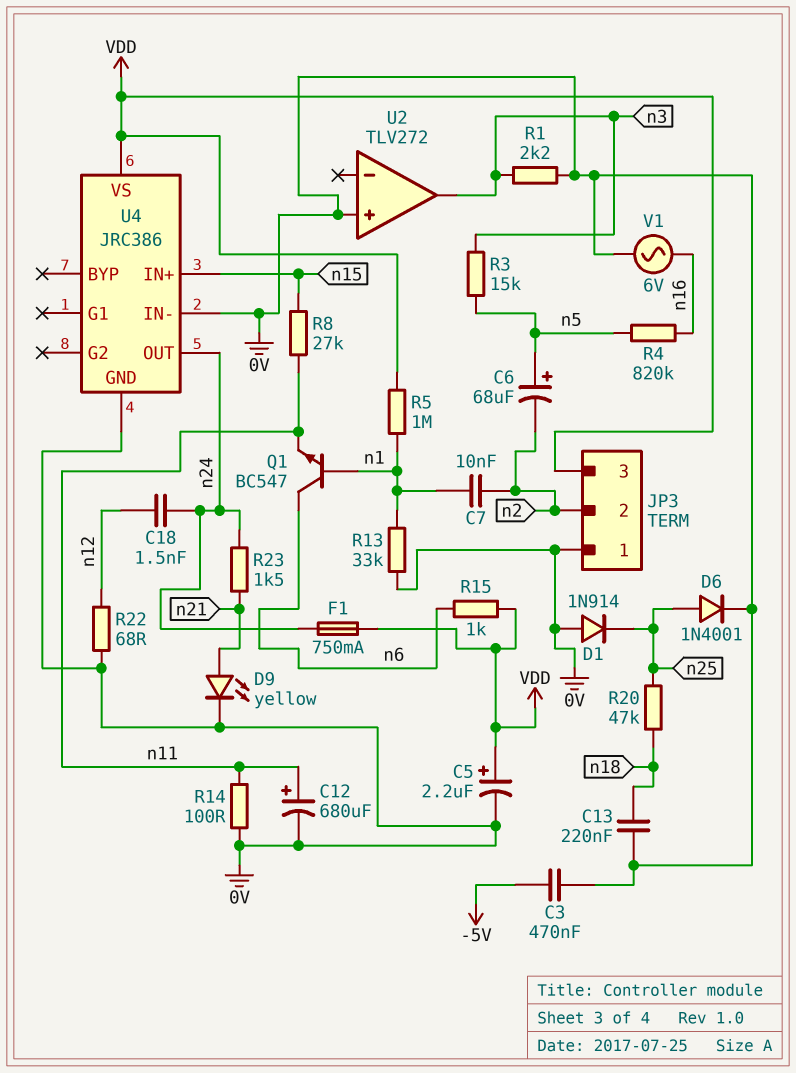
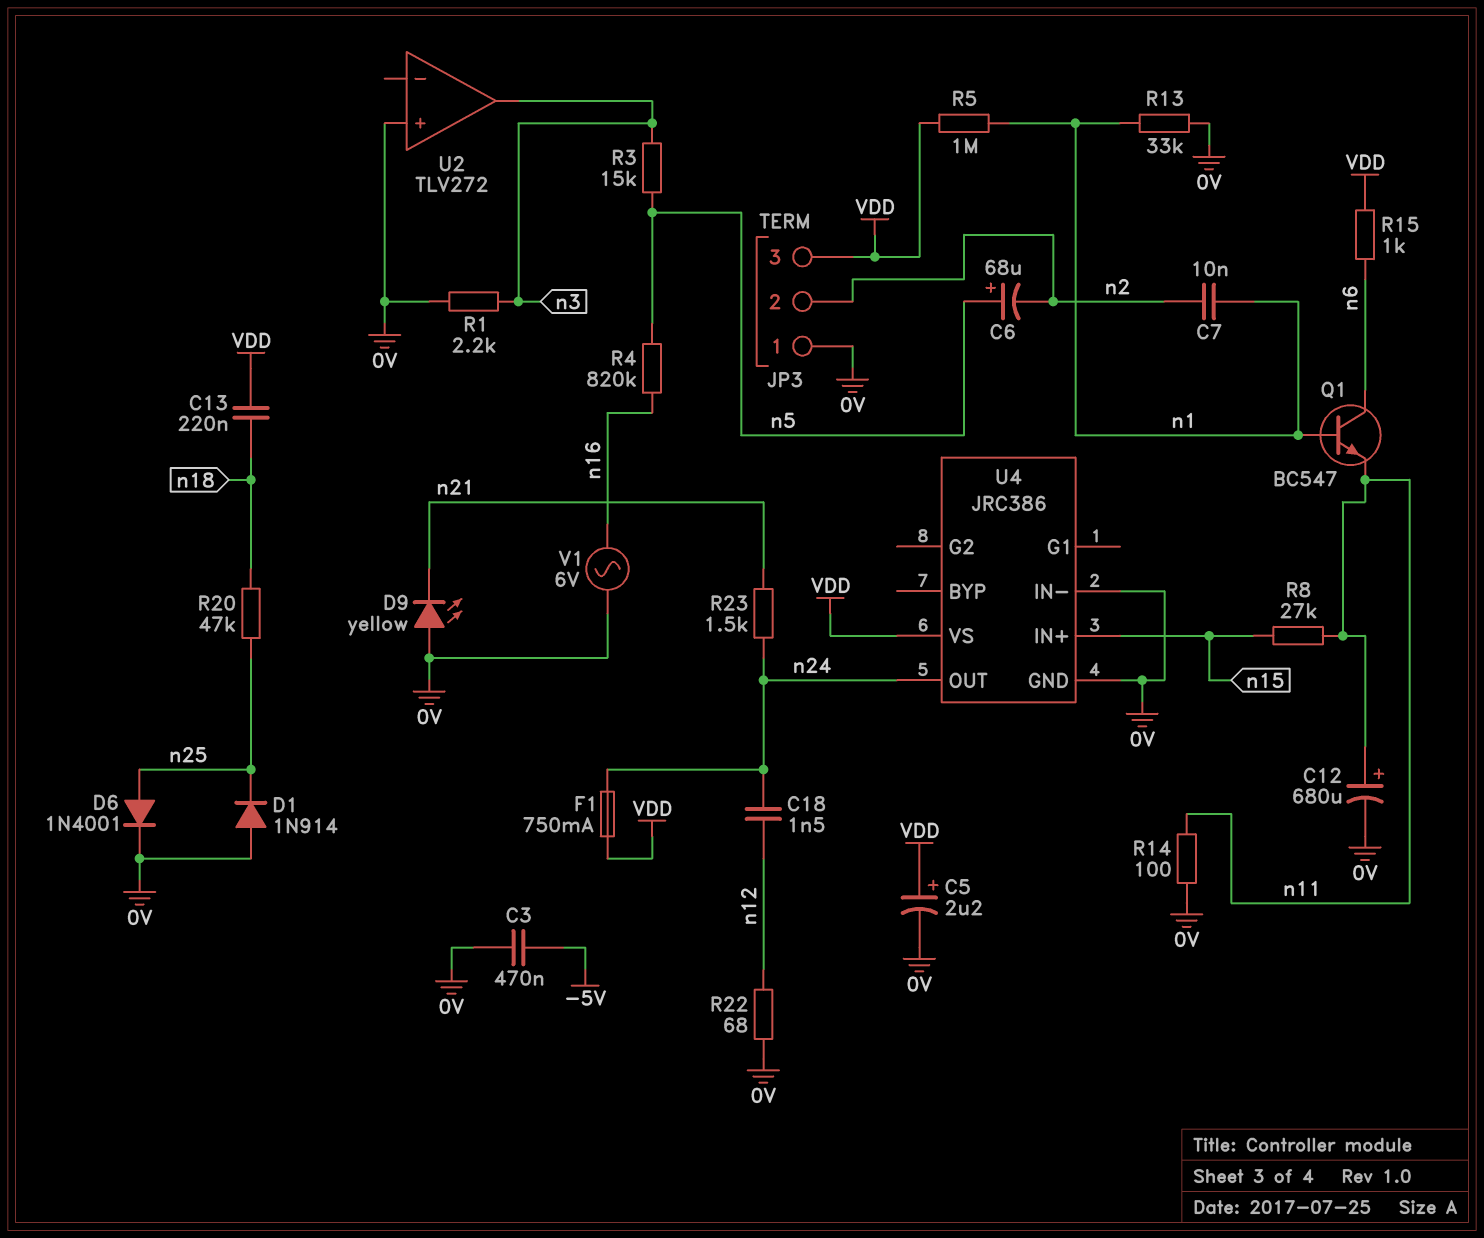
C13: 220nF (0V, n18) -> 220nF (VDD, n18)
D9: LED yellow (A n21, K 0V) -> LED yellow (A 0V, K n21)

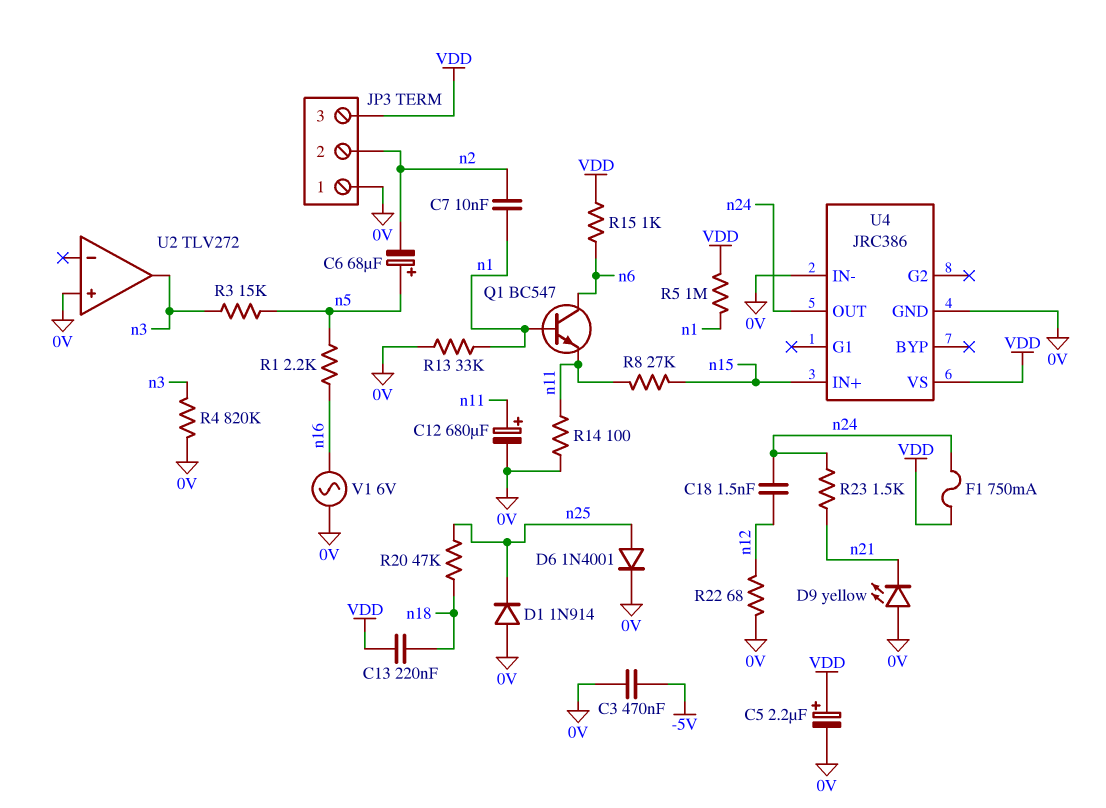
R1: 2.2k (0V, n3) -> 2.2k (n5, n16)
R4: 820k (n5, n16) -> 820k (0V, n3)

